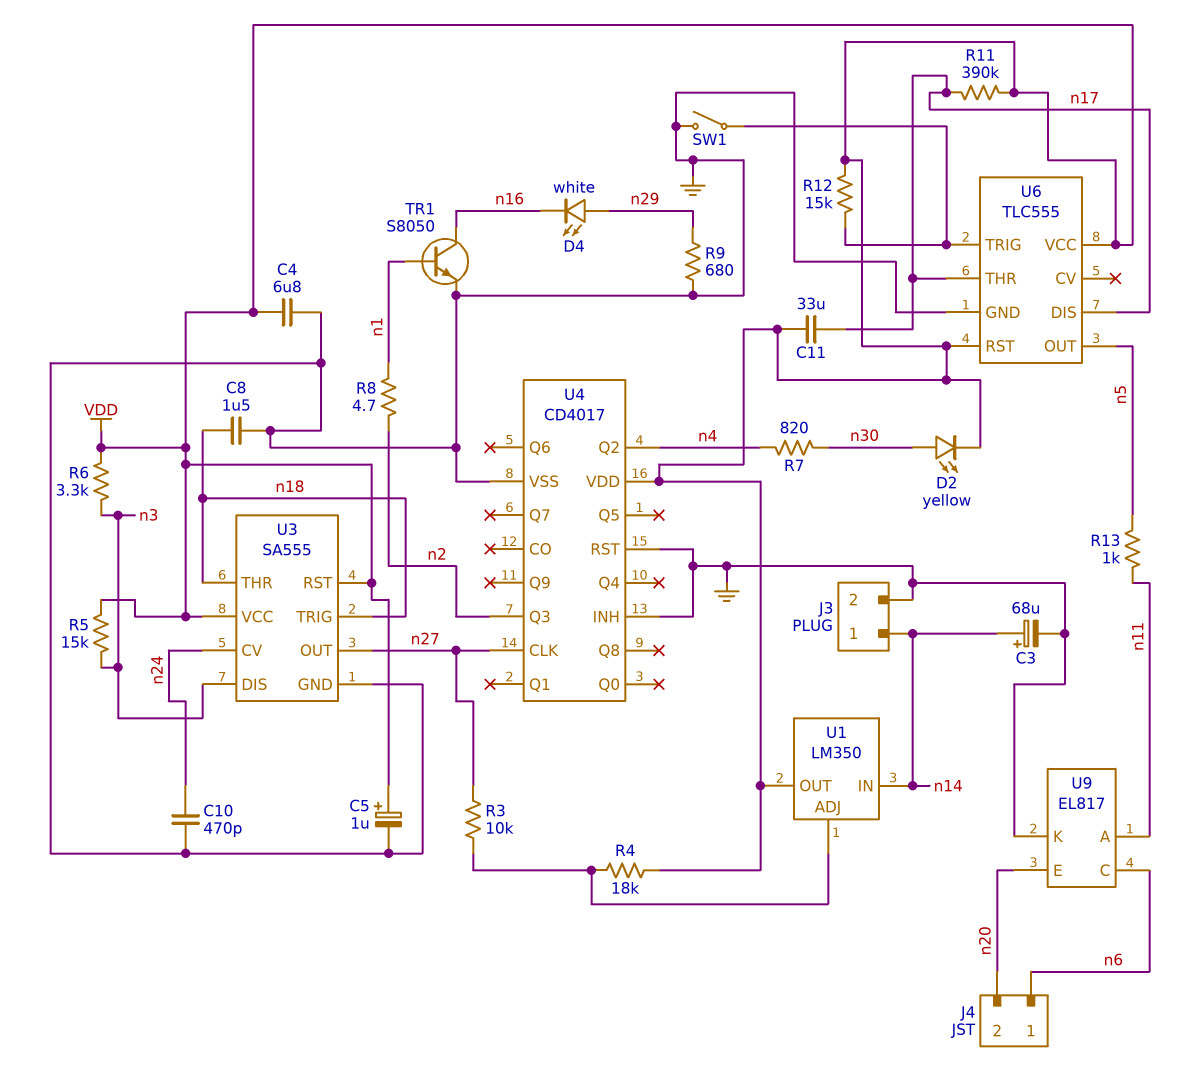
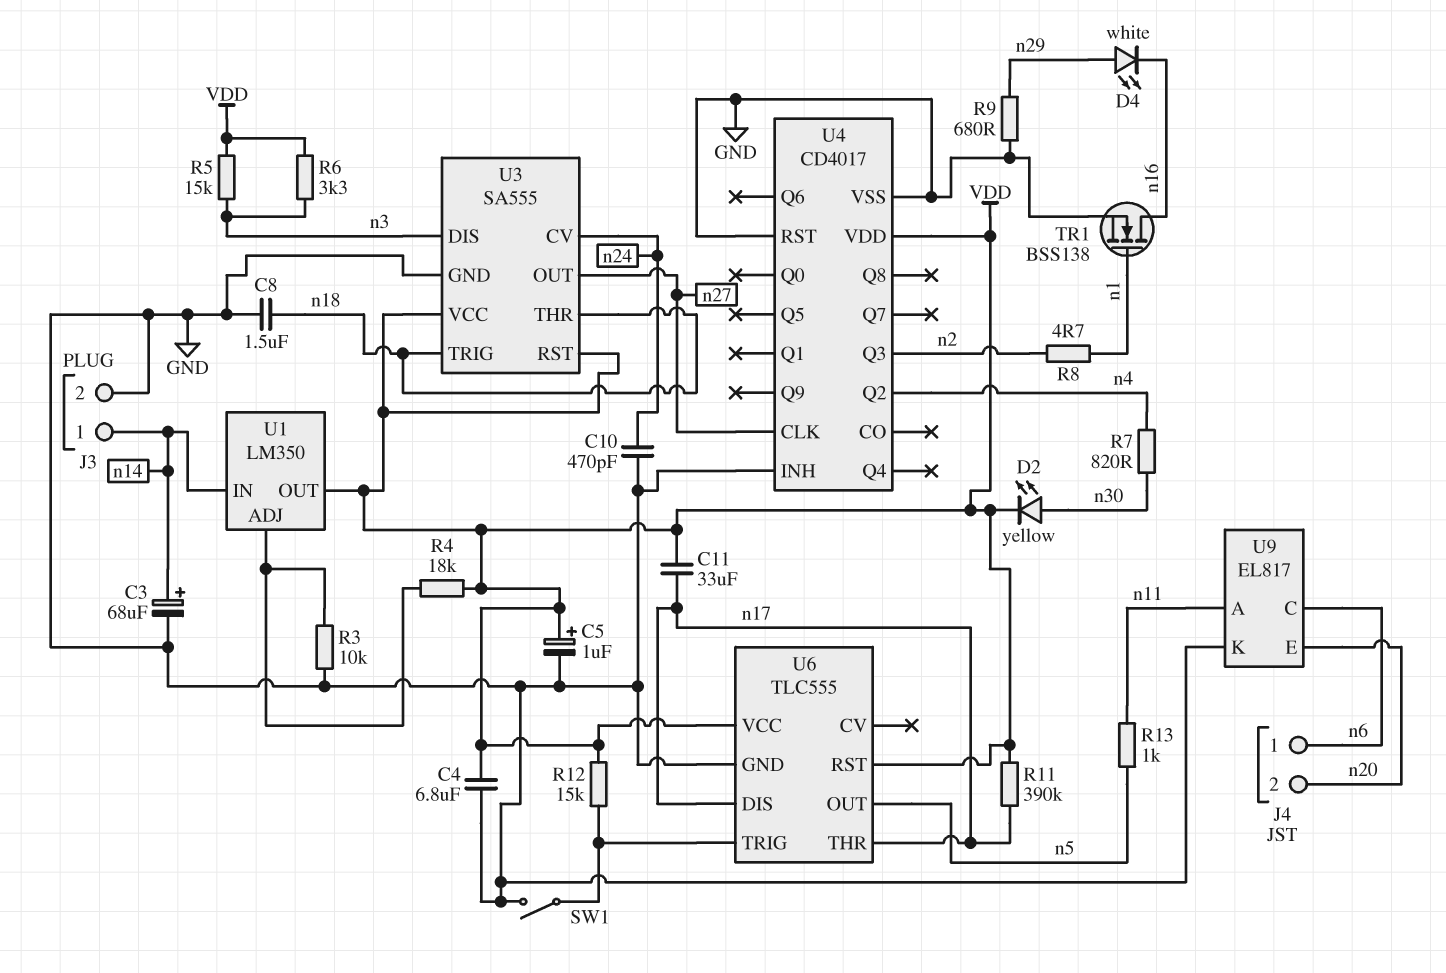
R3: 10k (U1/ADJ, n27) -> 10k (GND, U1/ADJ)
TR1: NPN S8050 (B n1, C n16, E GND) -> NMOS BSS138 (G n1, D n16, S GND)

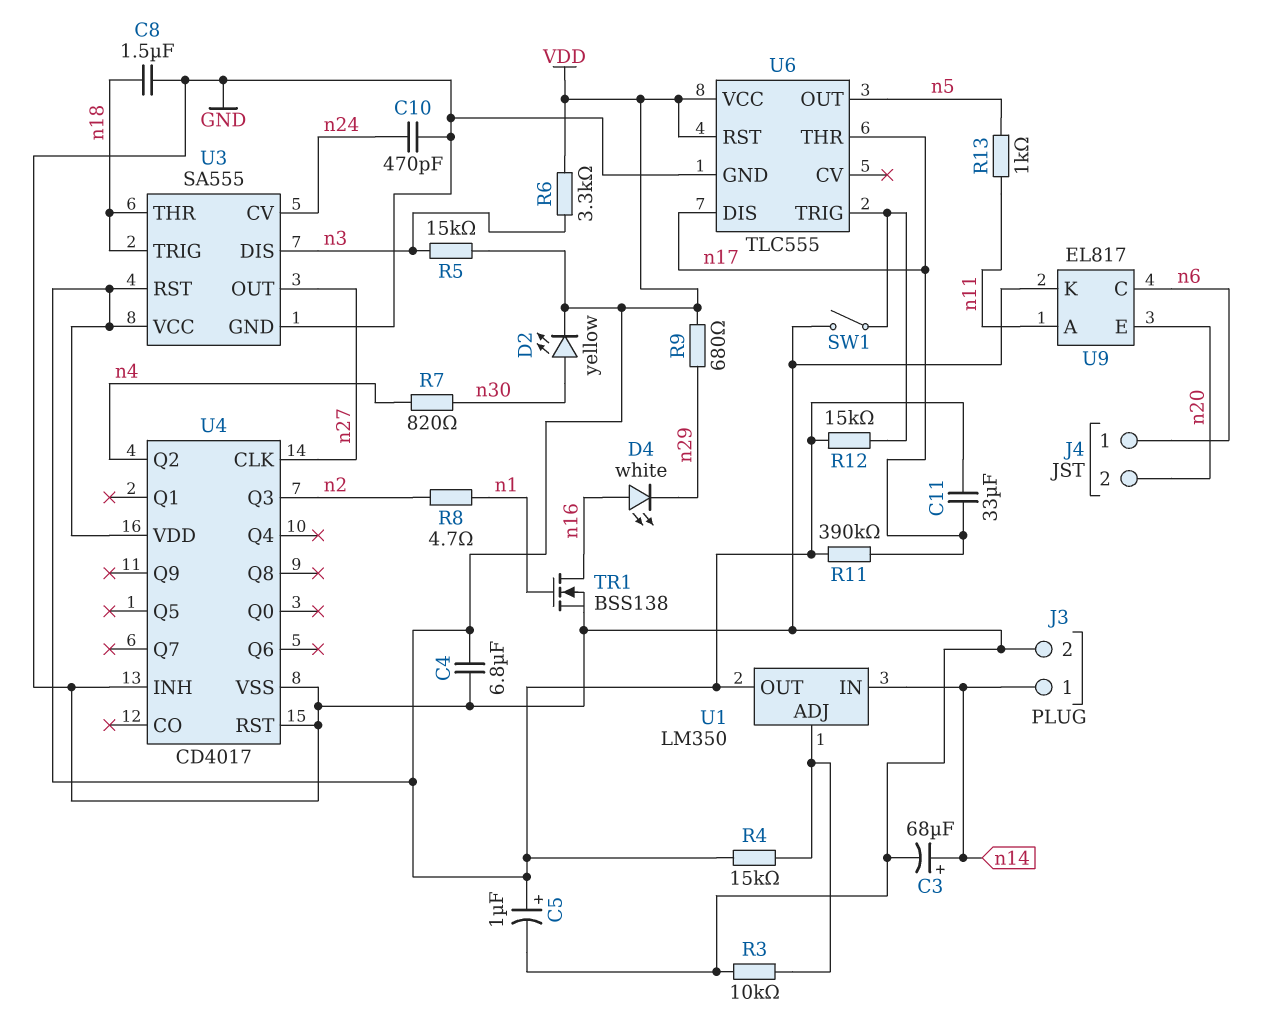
D4: LED white (A n29, K n16) -> LED white (A n16, K n29)
R4: 18k (U1/ADJ, VDD) -> 15k (U1/ADJ, VDD)
R9: 680 (GND, n29) -> 680 (VDD, n29)

